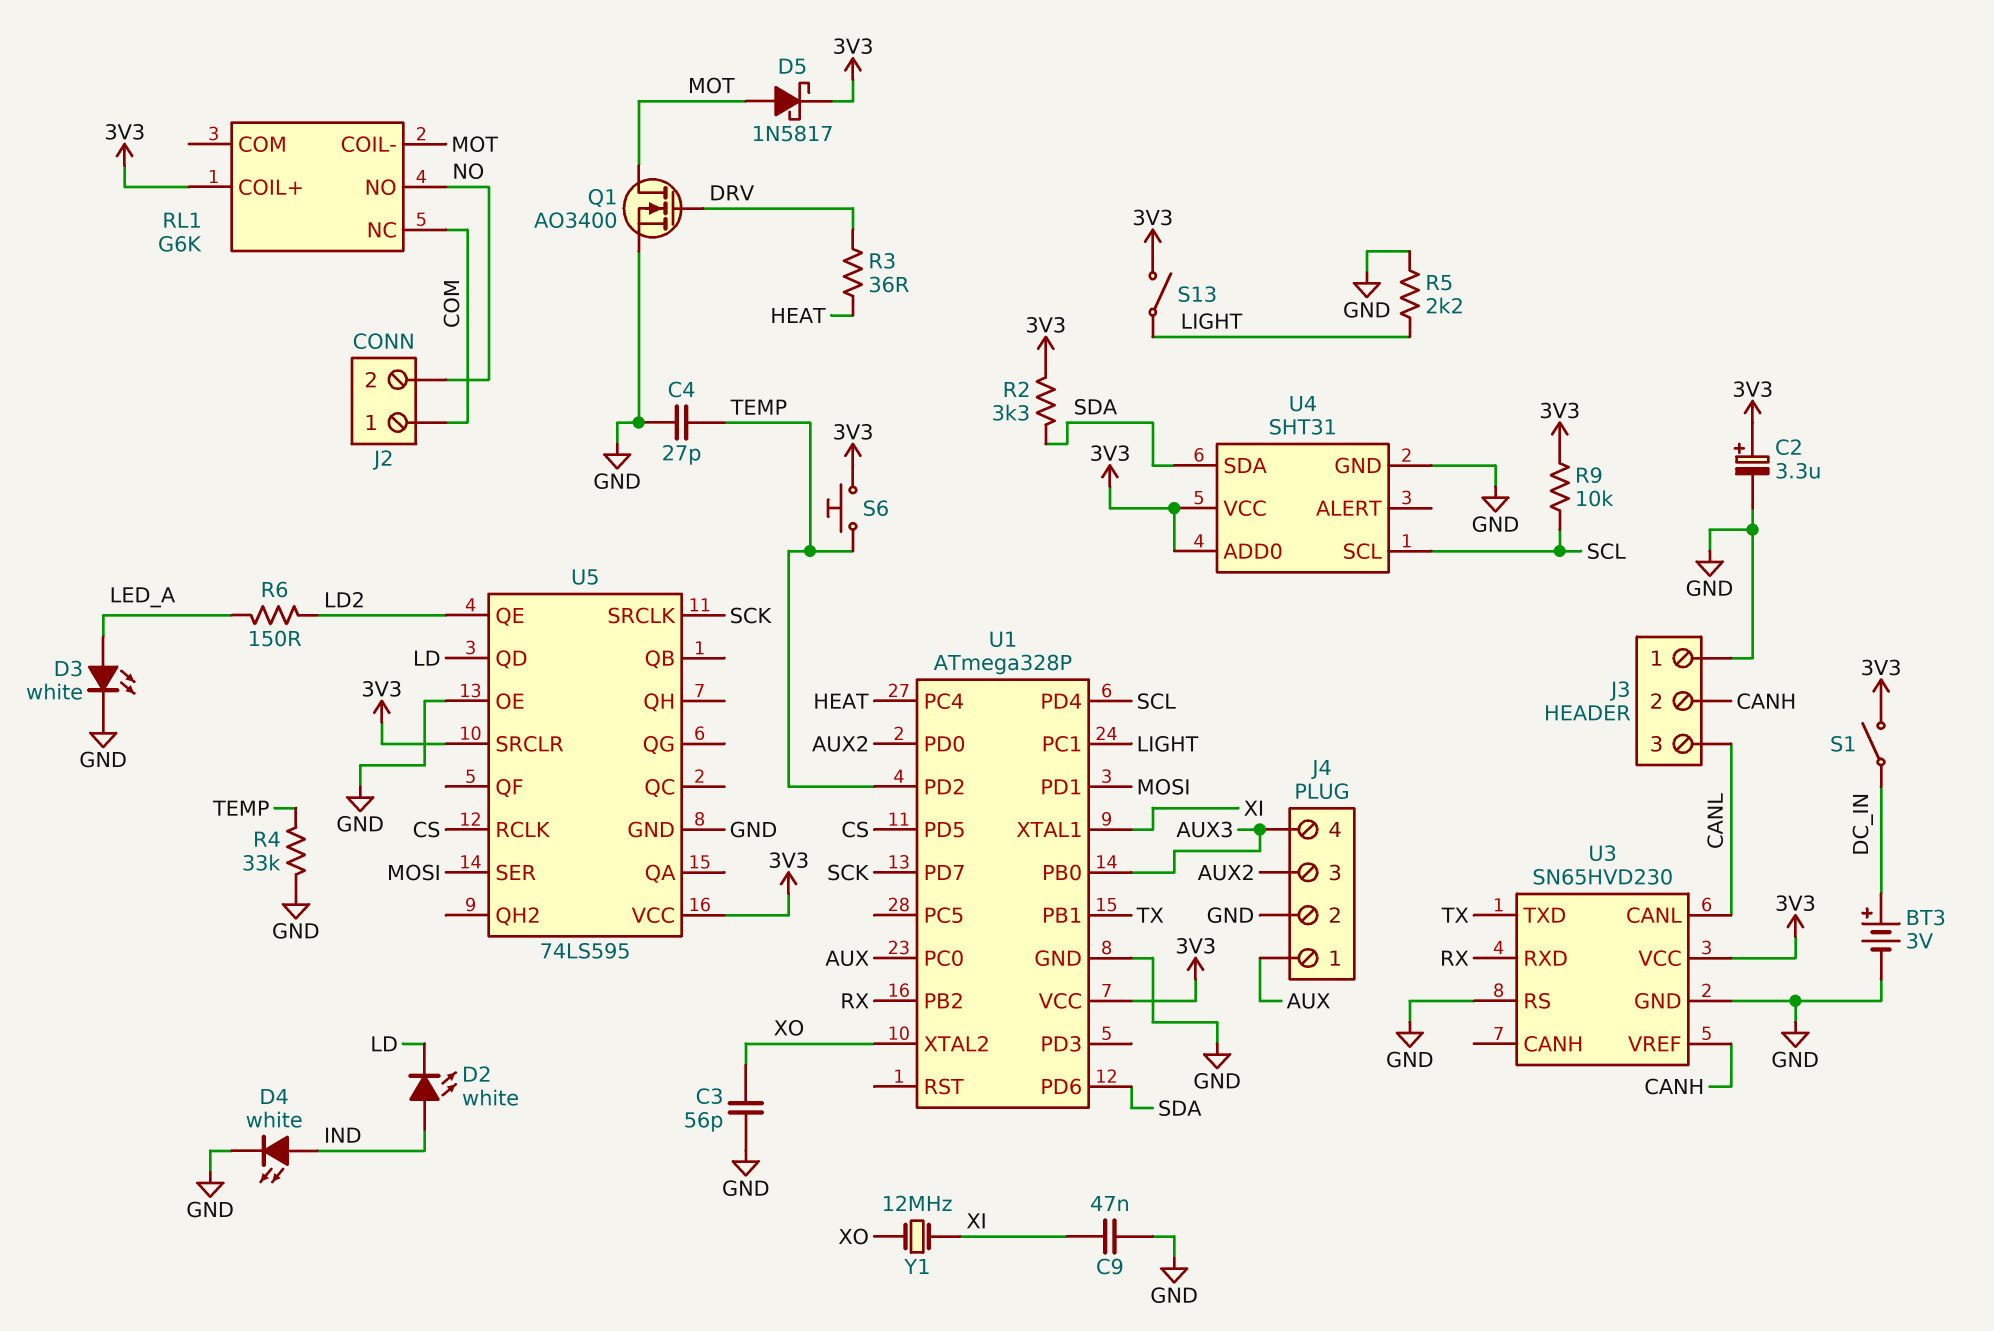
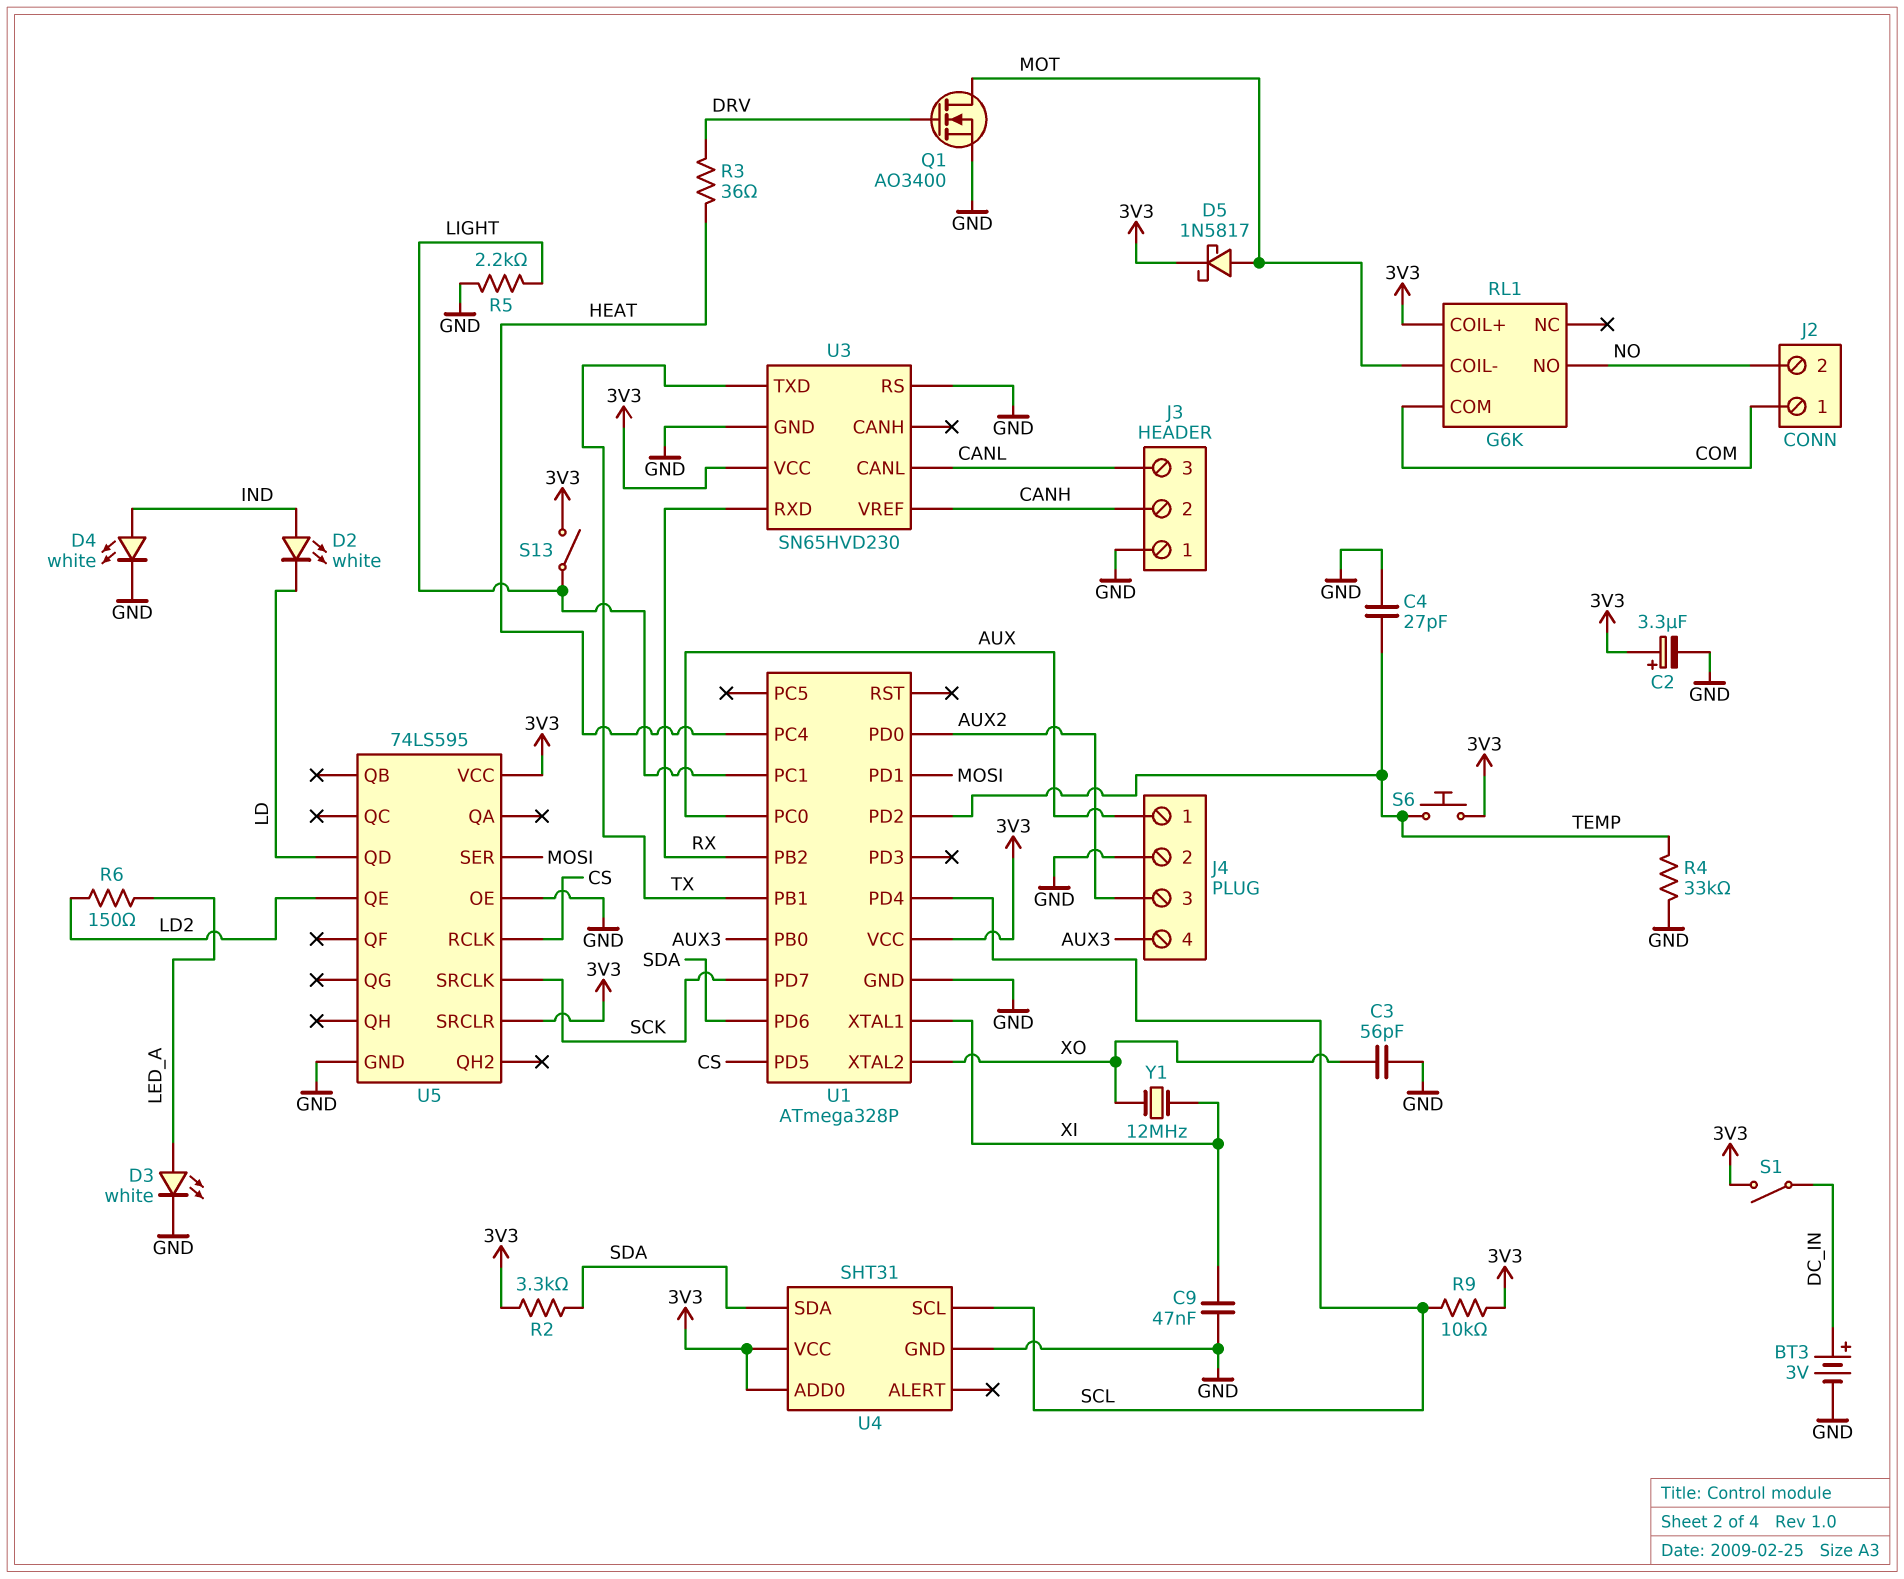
RL1 pin COM: none -> COM
RL1 pin NC: COM -> none

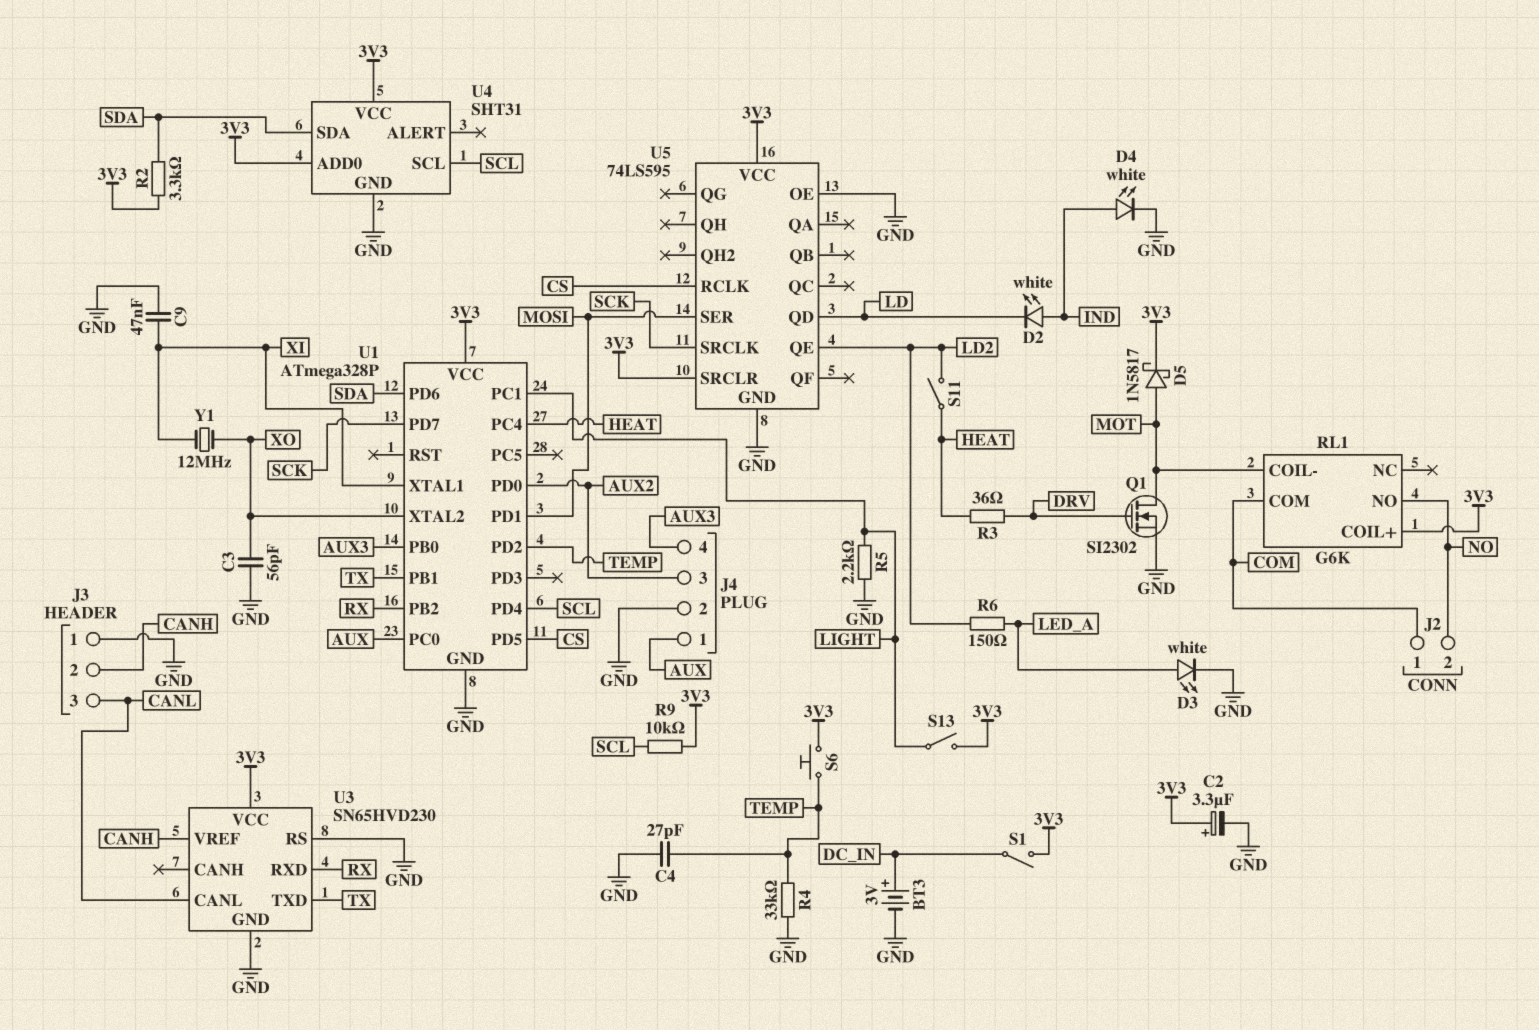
Q1: NMOS AO3400 (G DRV, D MOT, S GND) -> NMOS SI2302 (G DRV, D MOT, S GND)
S11: none -> switch (HEAT, LD2)

